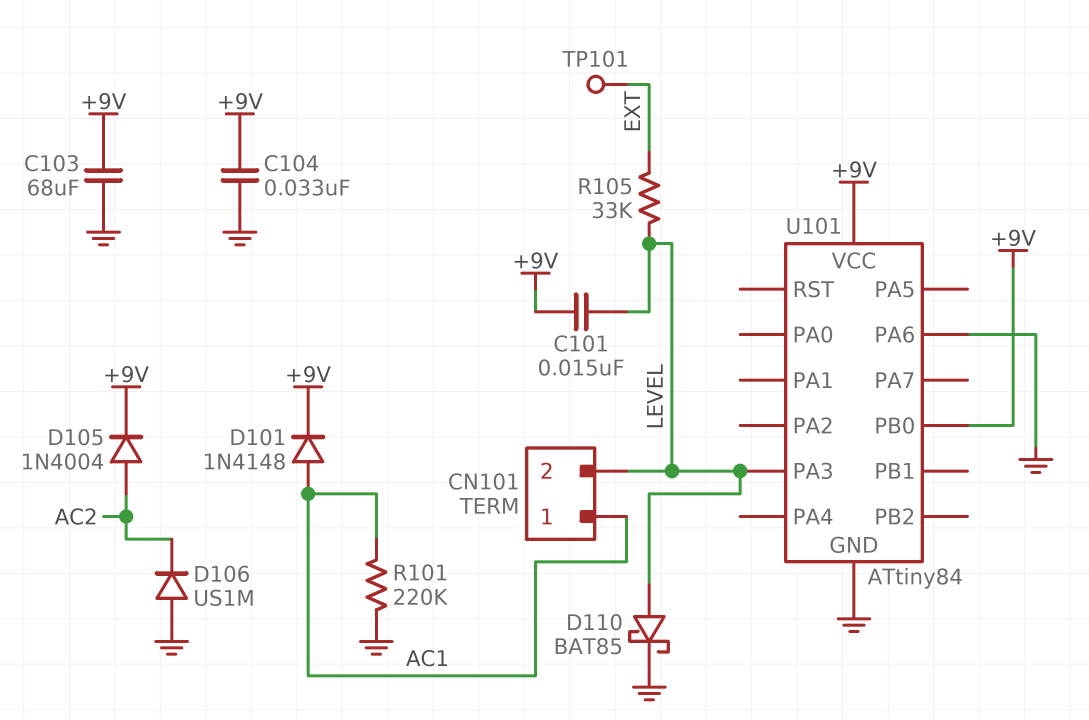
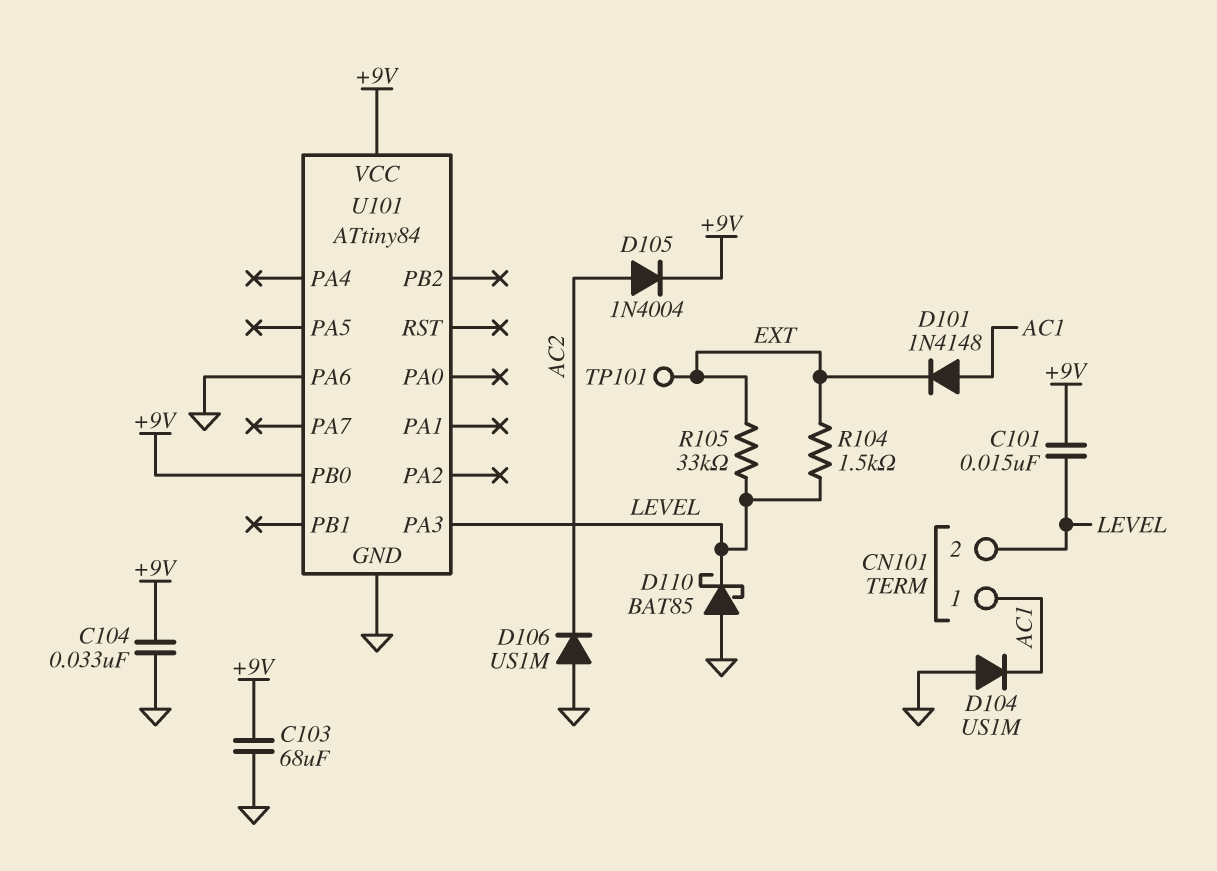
D101: diode 1N4148 (A AC1, K +9V) -> diode 1N4148 (A AC1, K EXT)
D104: none -> diode US1M (A GND, K AC1)
D110: schottky BAT85 (A LEVEL, K GND) -> schottky BAT85 (A GND, K LEVEL)
R101: 220k (AC1, GND) -> none
R104: none -> 1.5k (EXT, LEVEL)

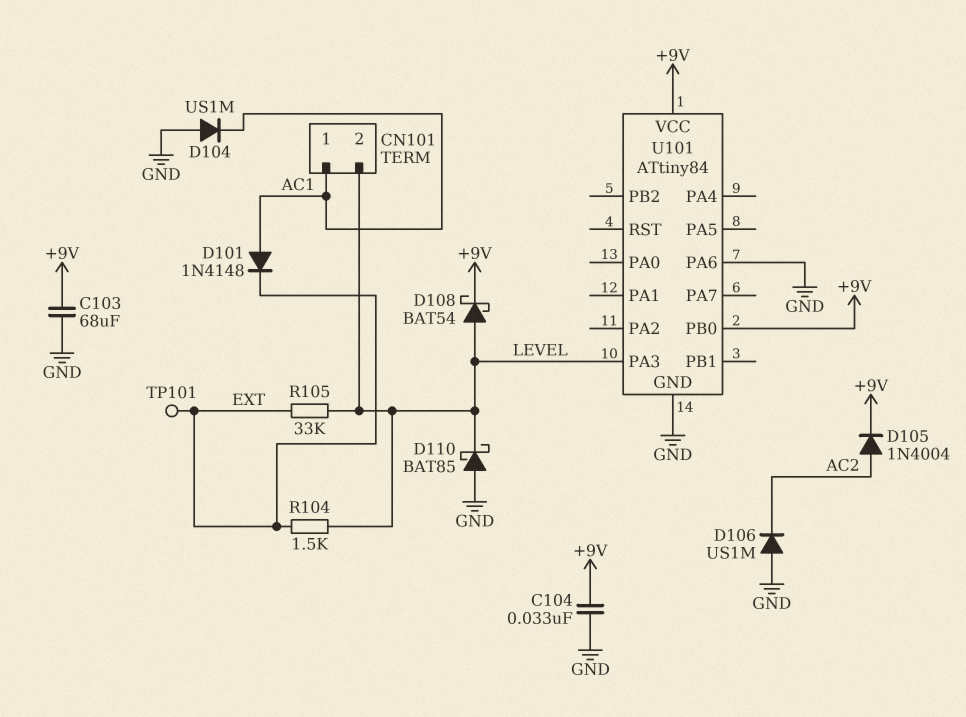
C101: 15nF (+9V, LEVEL) -> none
D108: none -> schottky BAT54 (A LEVEL, K +9V)

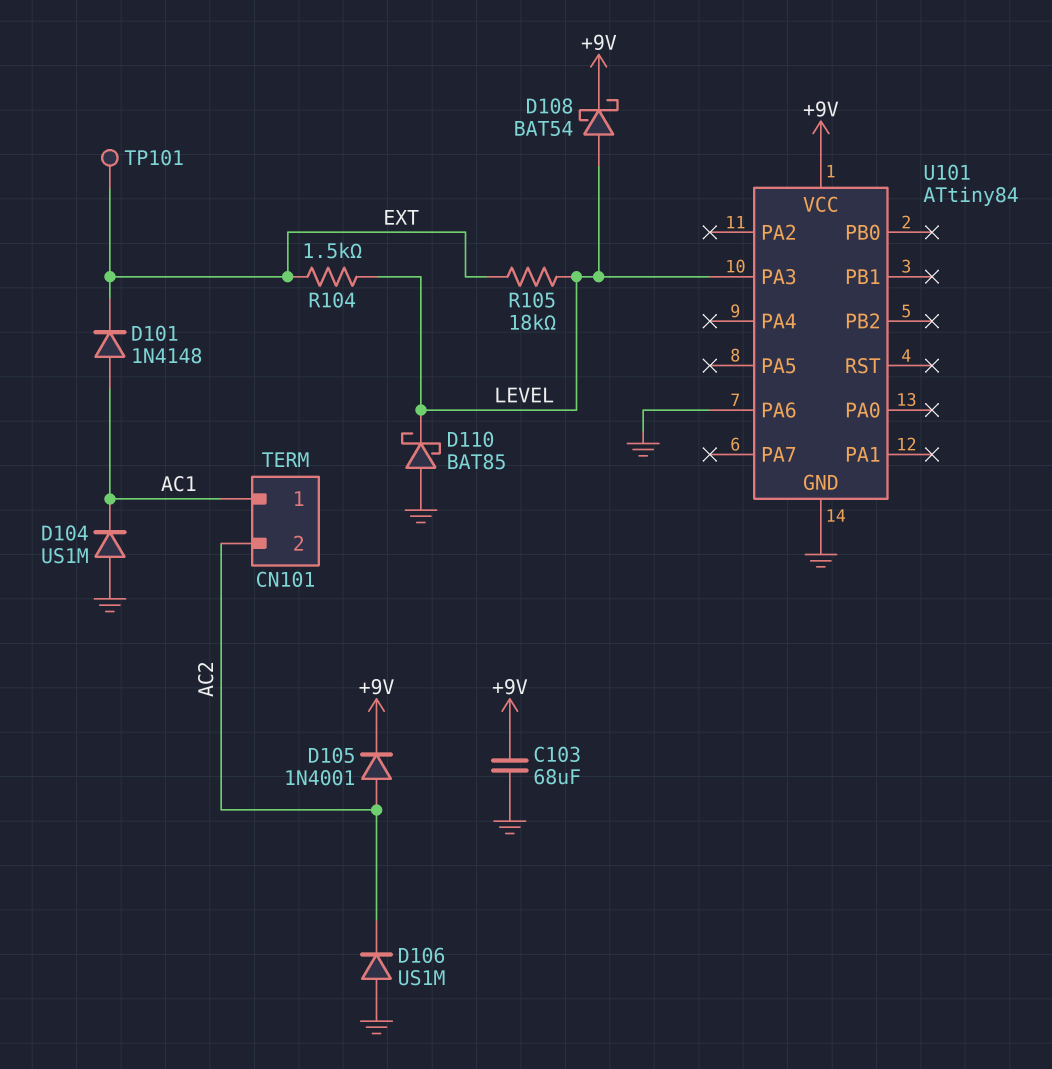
C104: 33nF (+9V, GND) -> none
CN101 pin 2: LEVEL -> AC2
D105: diode 1N4004 (A AC2, K +9V) -> diode 1N4001 (A AC2, K +9V)
R105: 33k (EXT, LEVEL) -> 18k (EXT, LEVEL)
U101 pin PB0: +9V -> none

